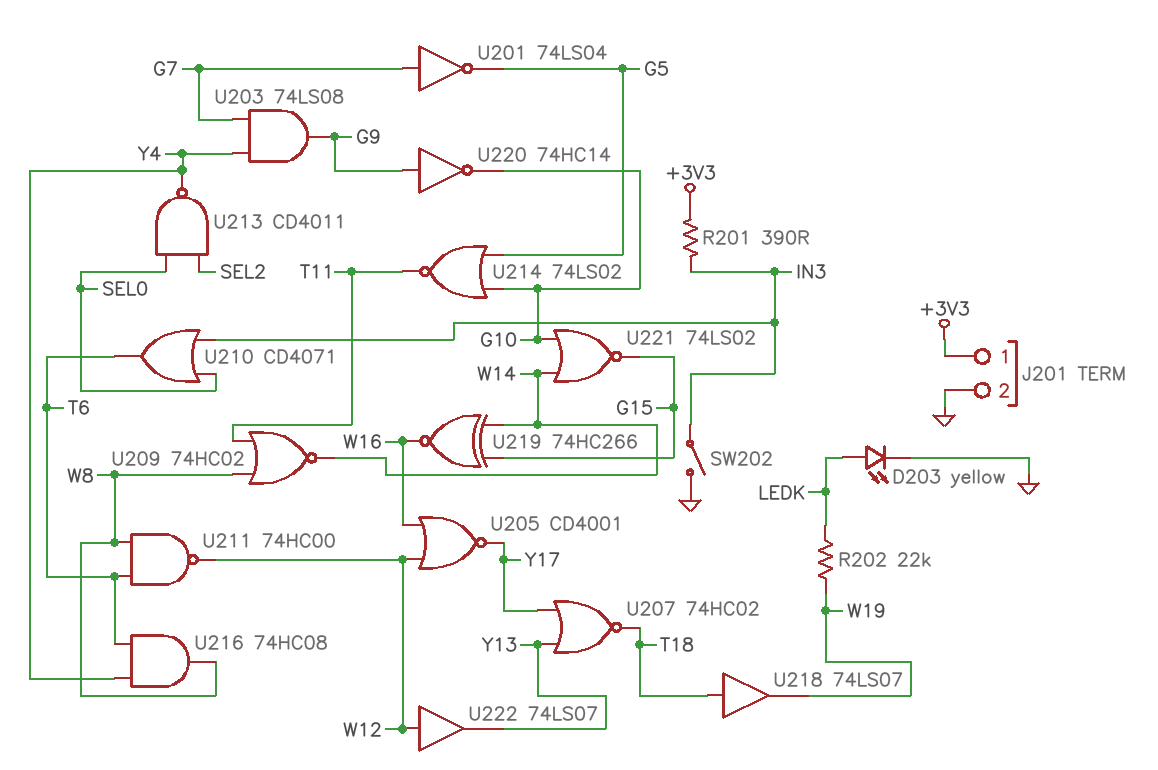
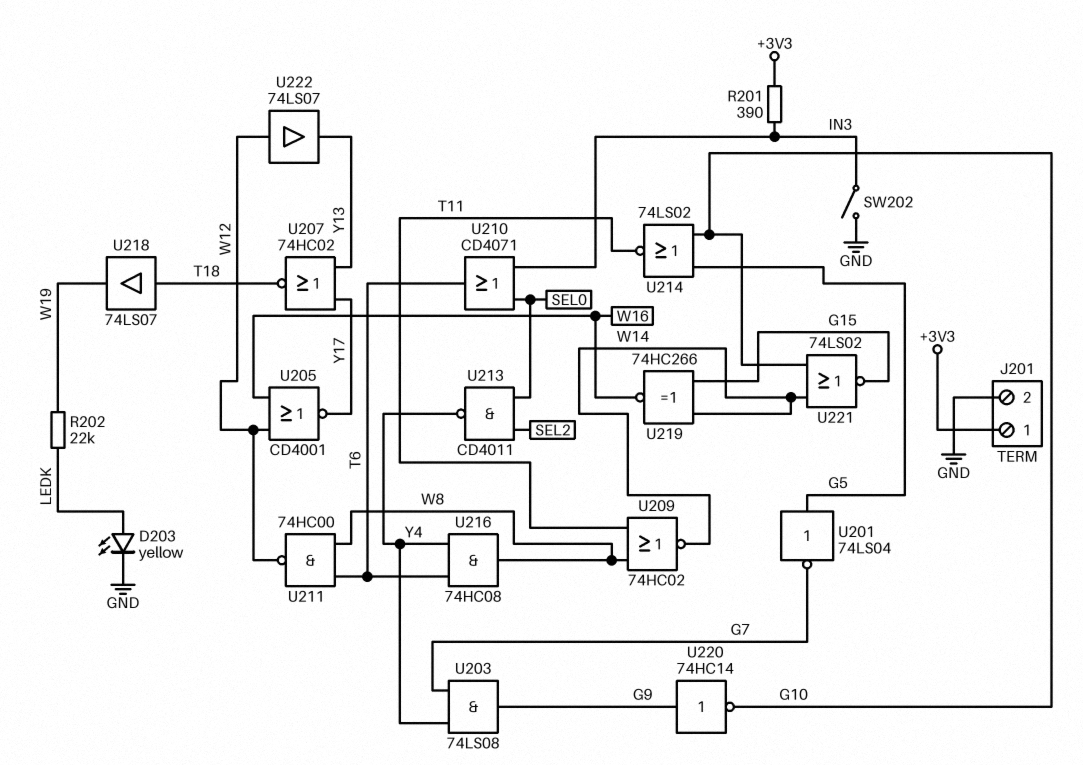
U201: NOT 74LS04 (in G7, out G5) -> NOT 74LS04 (in G5, out G7)

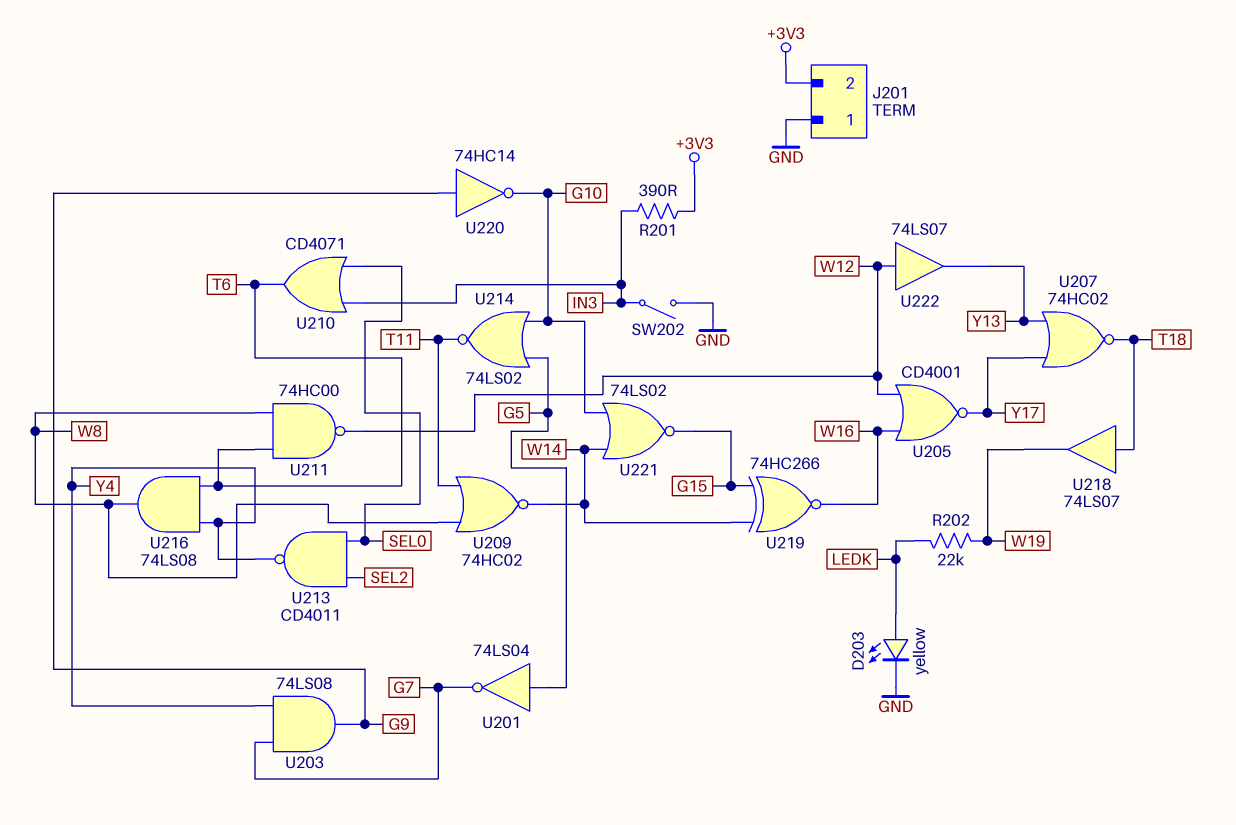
J201 pin 1: +3V3 -> GND
J201 pin 2: GND -> +3V3
U216: AND 74HC08 (in T6, in Y4, out W8) -> AND 74LS08 (in T6, in Y4, out W8)

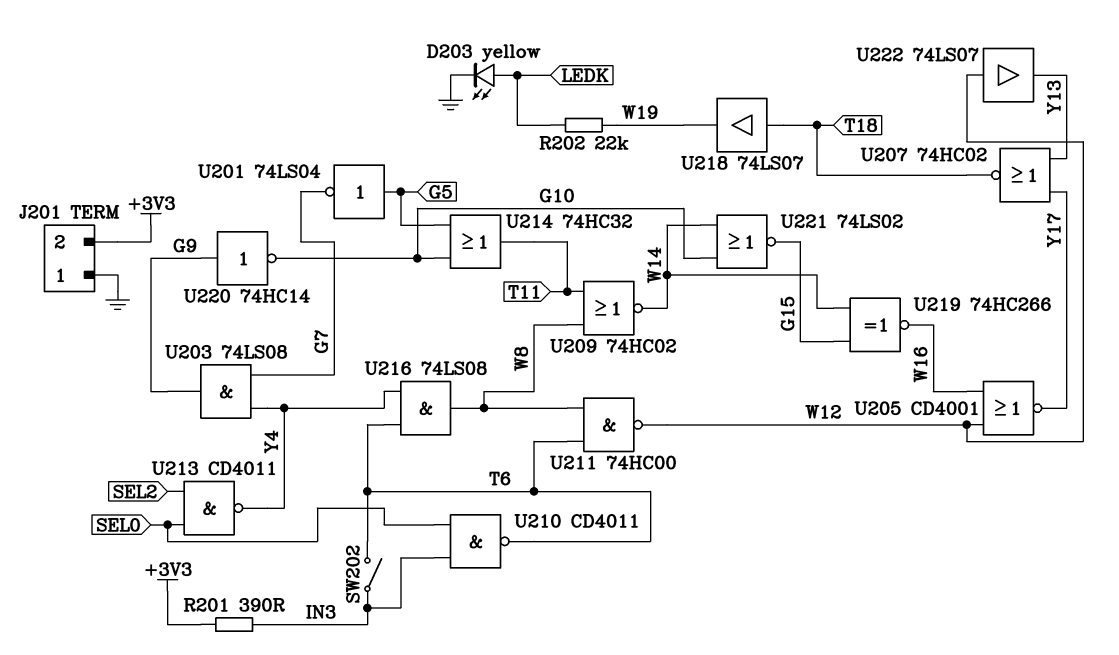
SW202: switch (GND, IN3) -> switch (IN3, T6)
U210: OR CD4071 (in IN3, in SEL0, out T6) -> NAND CD4011 (in IN3, in SEL0, out T6)
U214: NOR 74LS02 (in G5, in G10, out T11) -> OR 74HC32 (in G5, in G10, out T11)

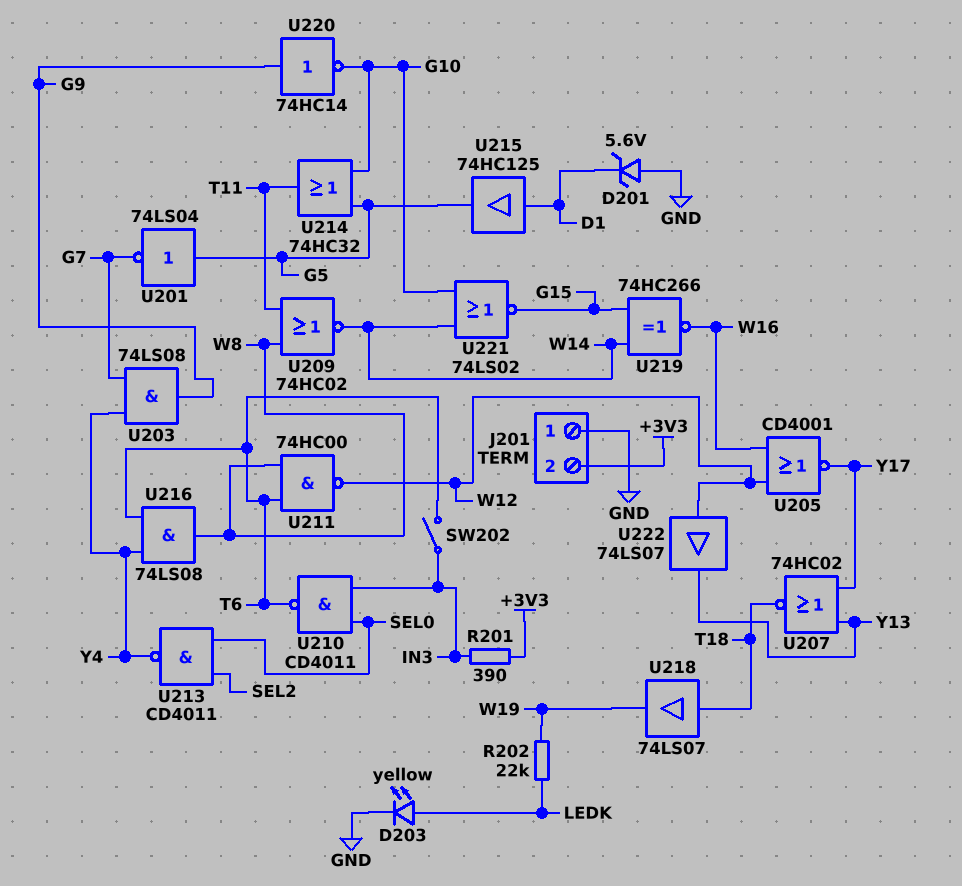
D201: none -> zener 5.6V (A GND, K D1)
U215: none -> buffer 74HC125 (in D1, out G5)

